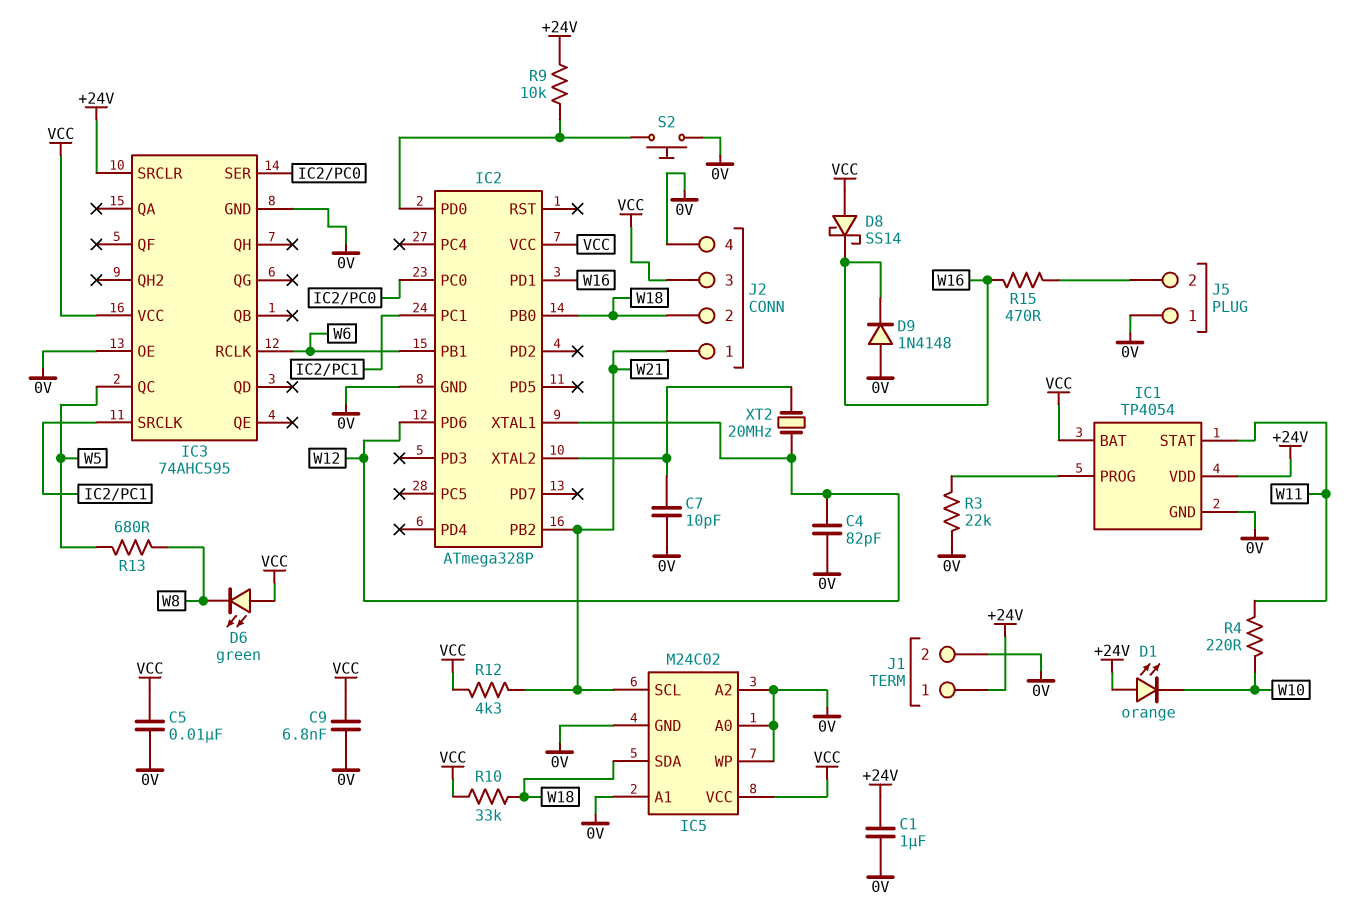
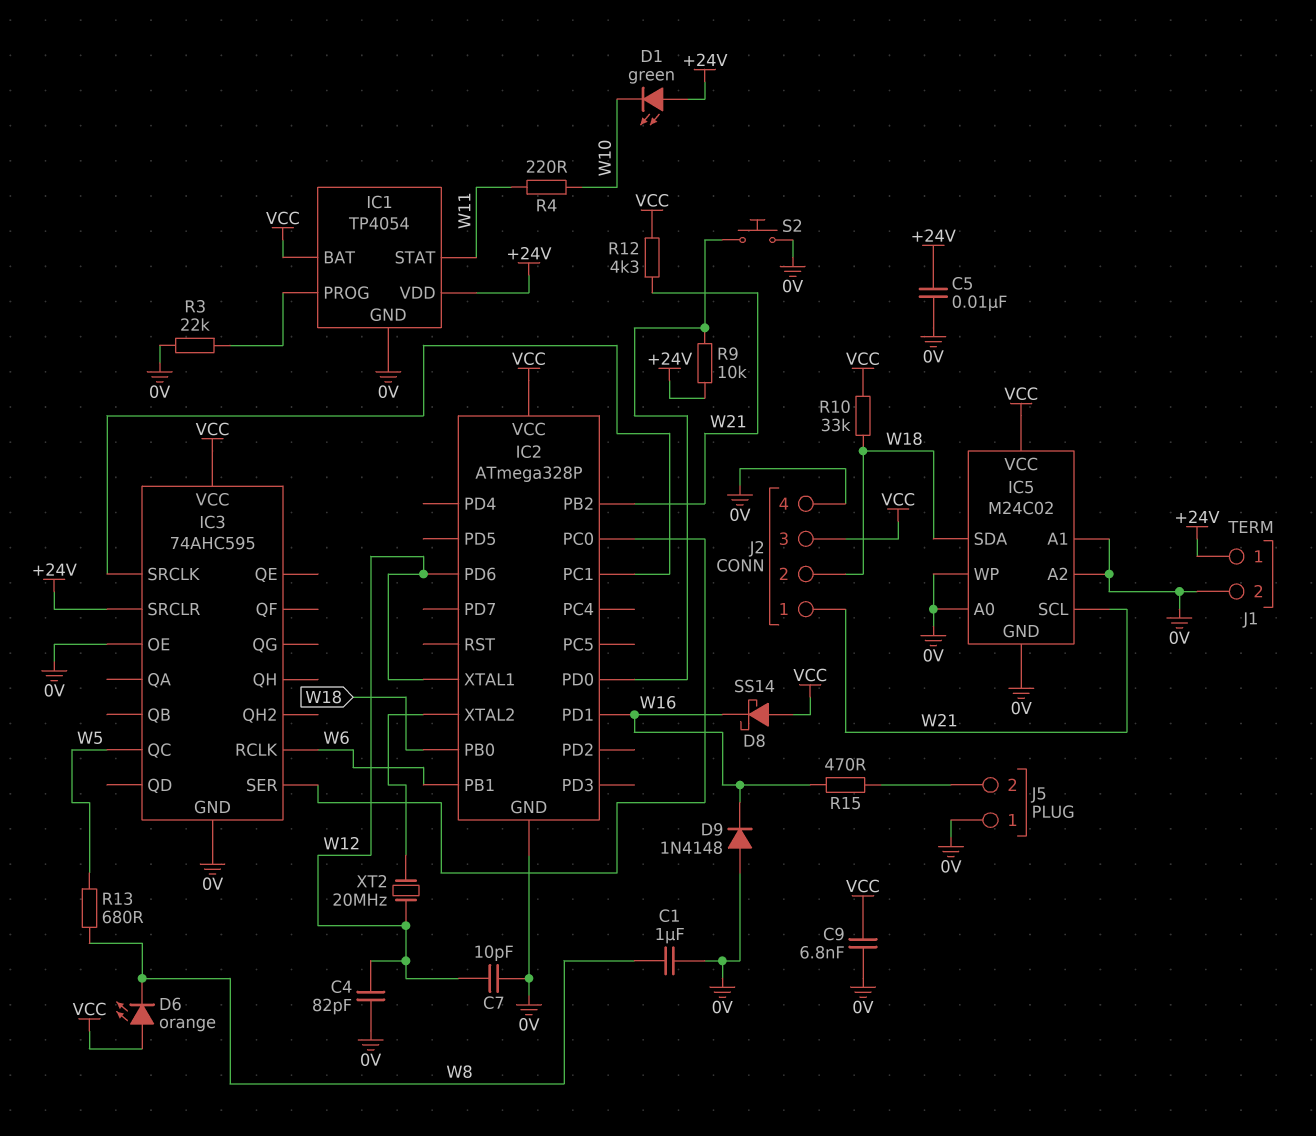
C1: 1uF (+24V, 0V) -> 1uF (0V, W8)
C5: 10nF (0V, VCC) -> 10nF (+24V, 0V)
C7: 10pF (0V, IC2/XTAL2) -> 10pF (0V, W12)
D1: LED orange (A +24V, K W10) -> LED green (A +24V, K W10)
D6: LED green (A VCC, K W8) -> LED orange (A VCC, K W8)

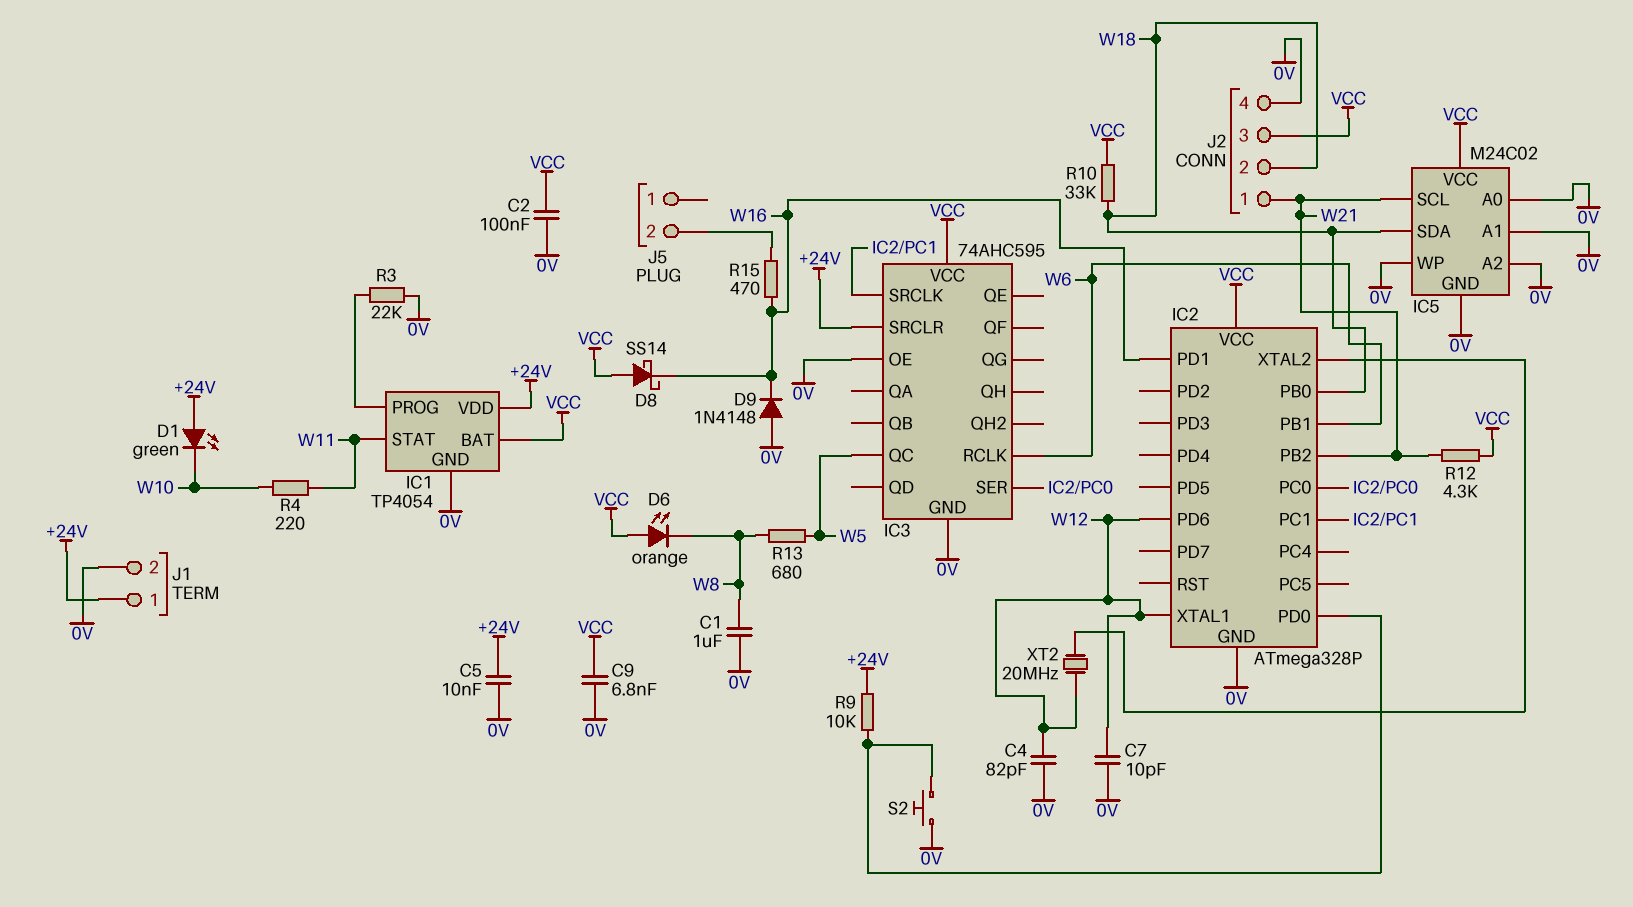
C2: none -> 100nF (0V, VCC)
J5 pin 1: 0V -> none

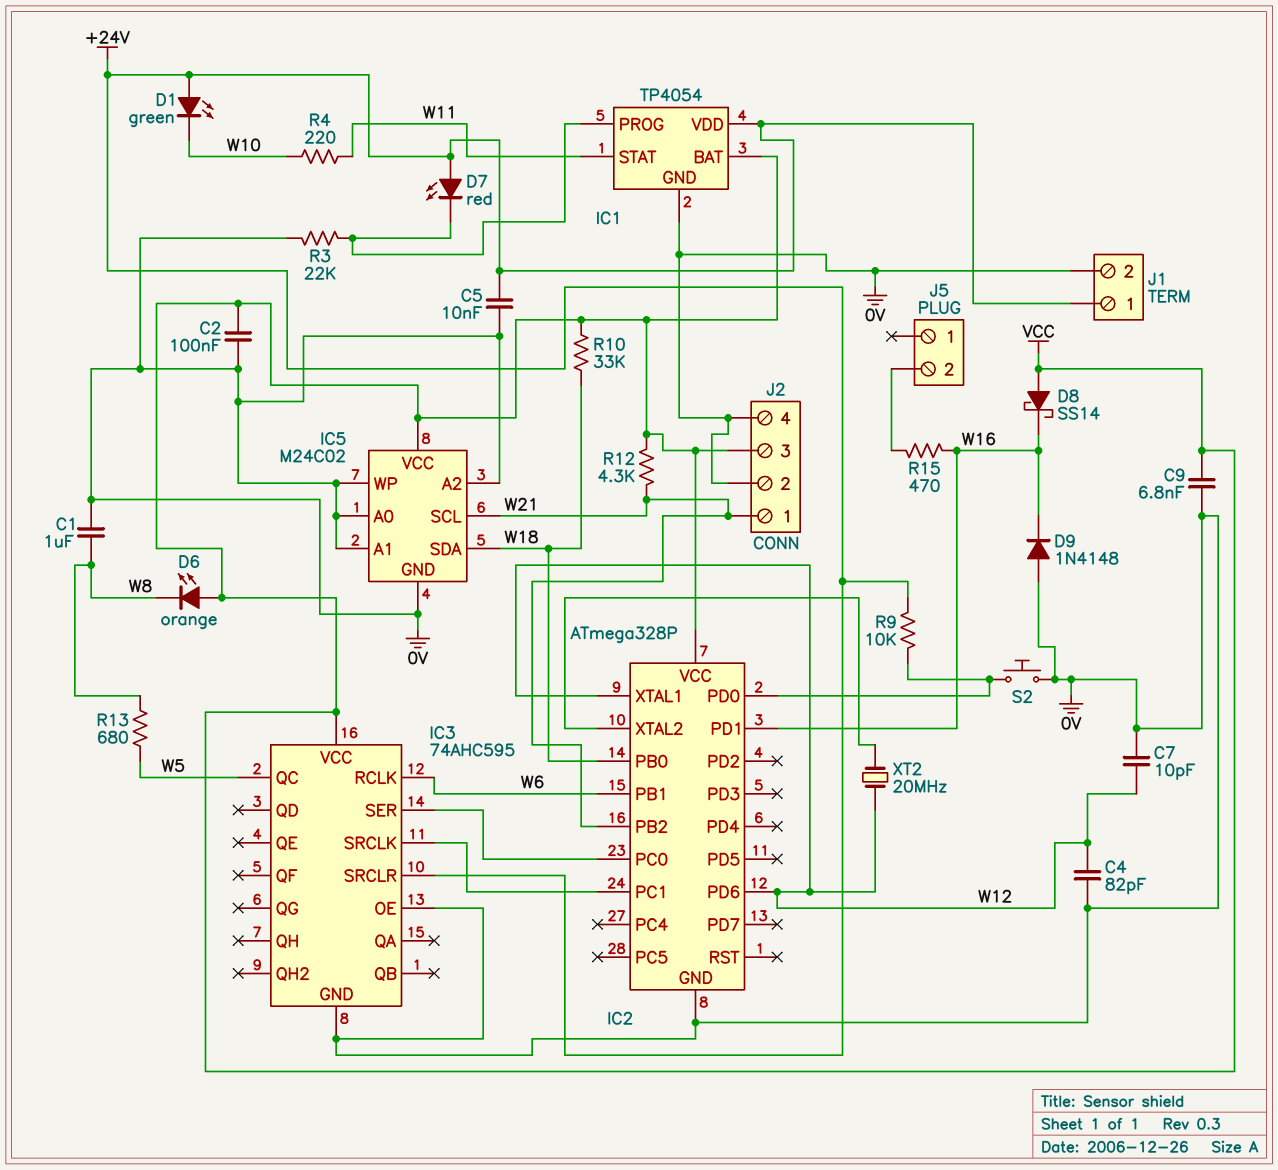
D7: none -> LED red (A +24V, K IC1/PROG)
J2 pin 2: W18 -> 0V

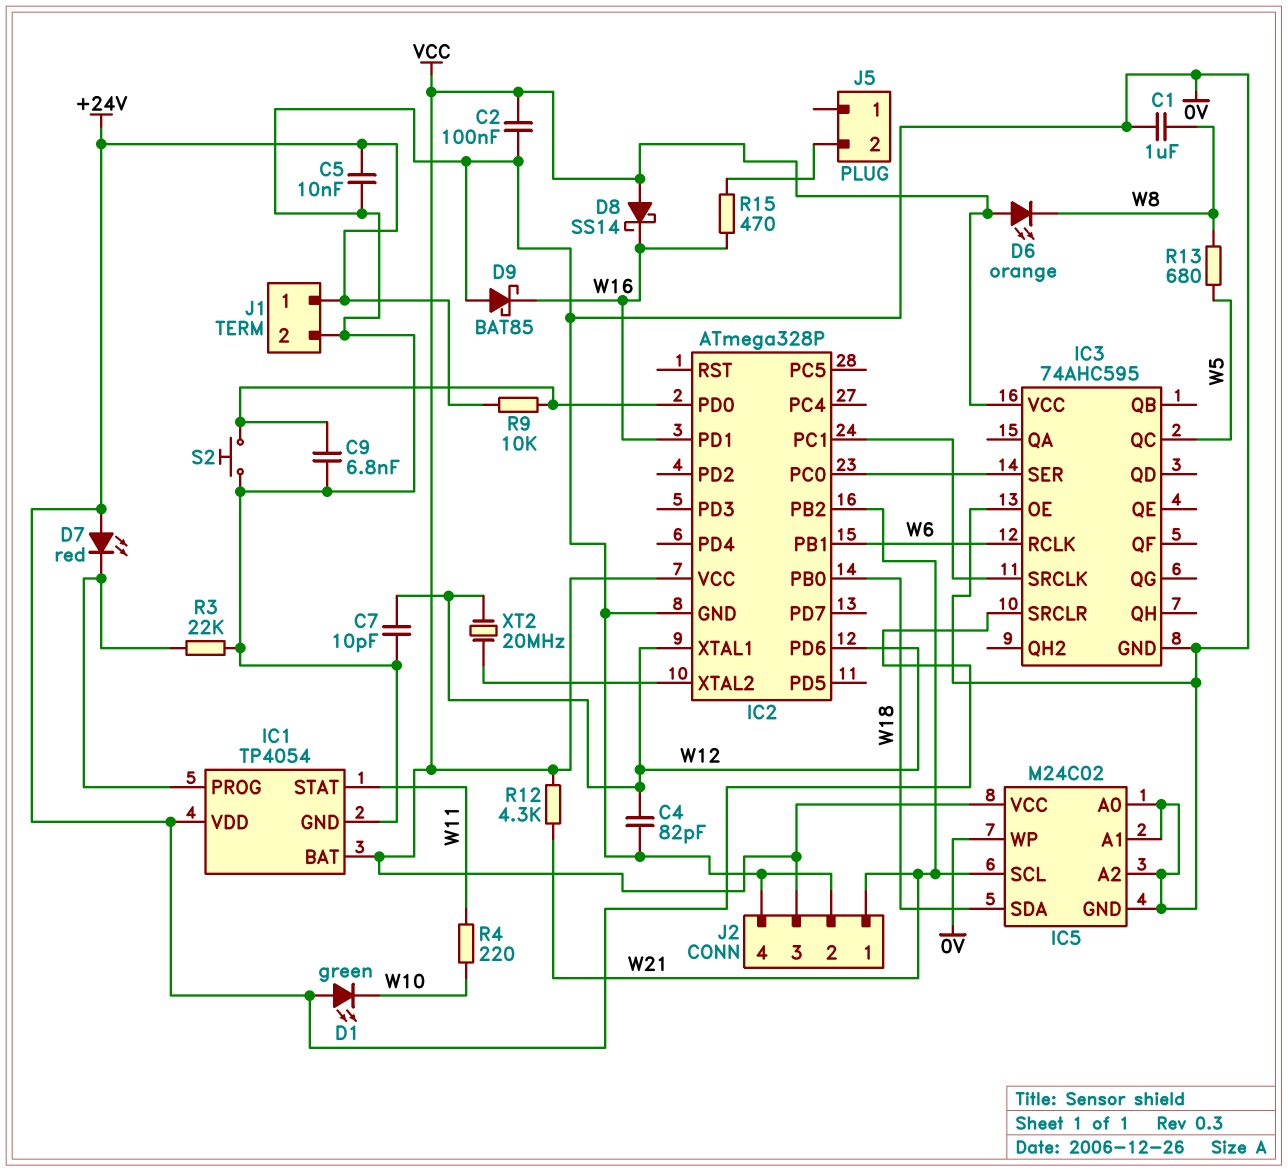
C9: 6.8nF (0V, VCC) -> 6.8nF (0V, IC2/PD0)
D9: diode 1N4148 (A 0V, K W16) -> schottky BAT85 (A 0V, K W16)
R10: 33k (VCC, W18) -> none

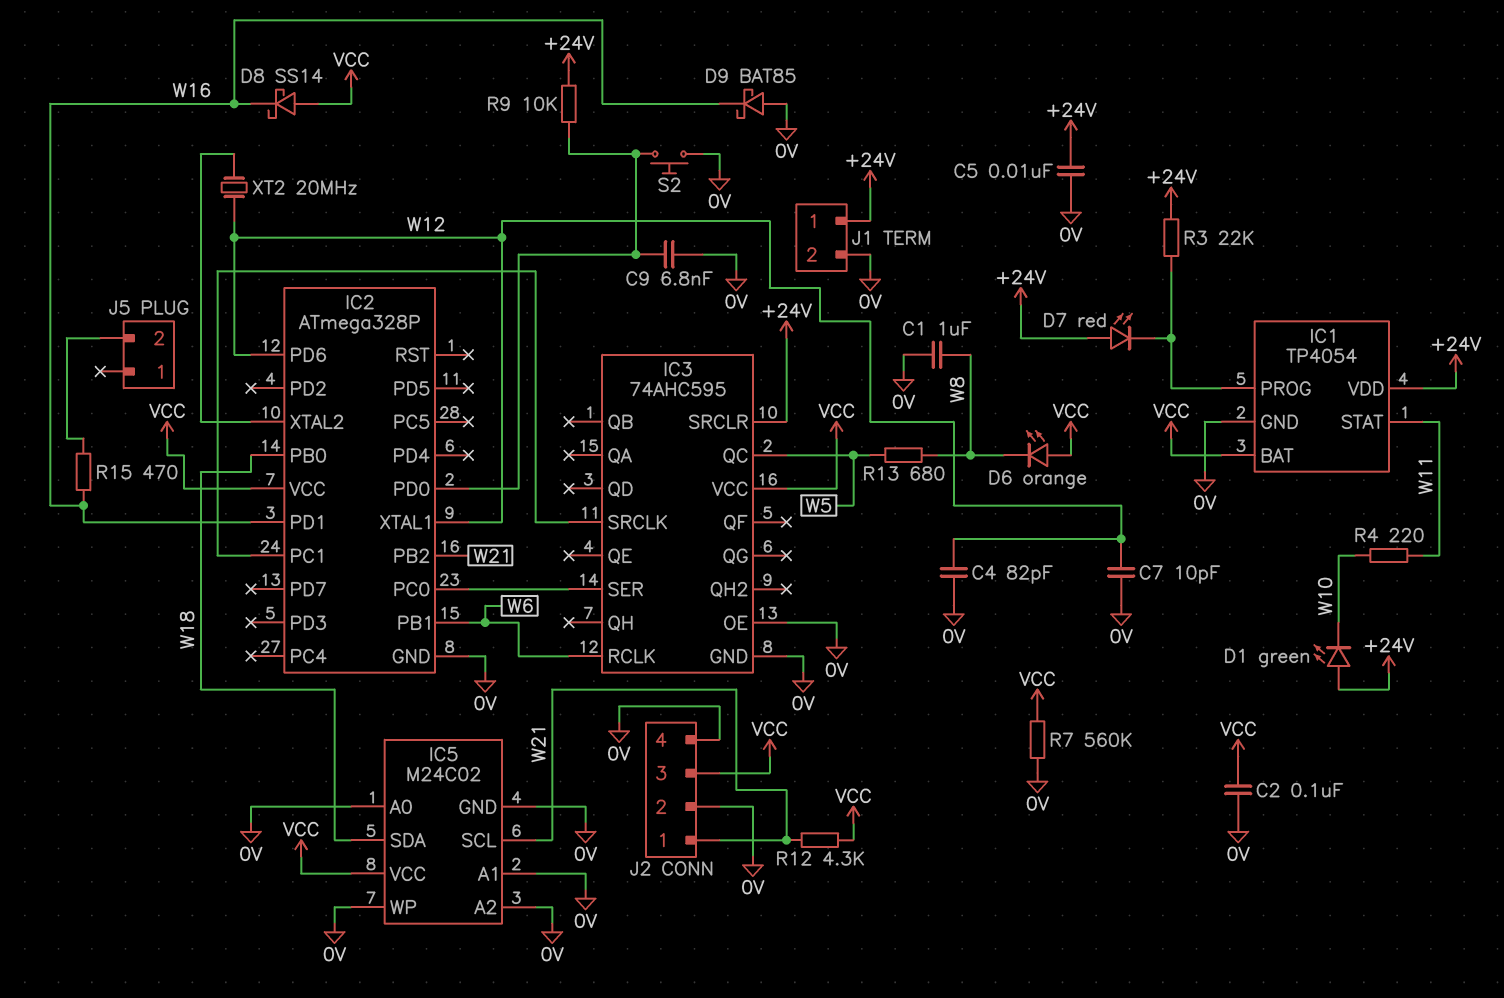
R3: 22k (0V, IC1/PROG) -> 22k (+24V, IC1/PROG)
R7: none -> 560k (0V, VCC)

